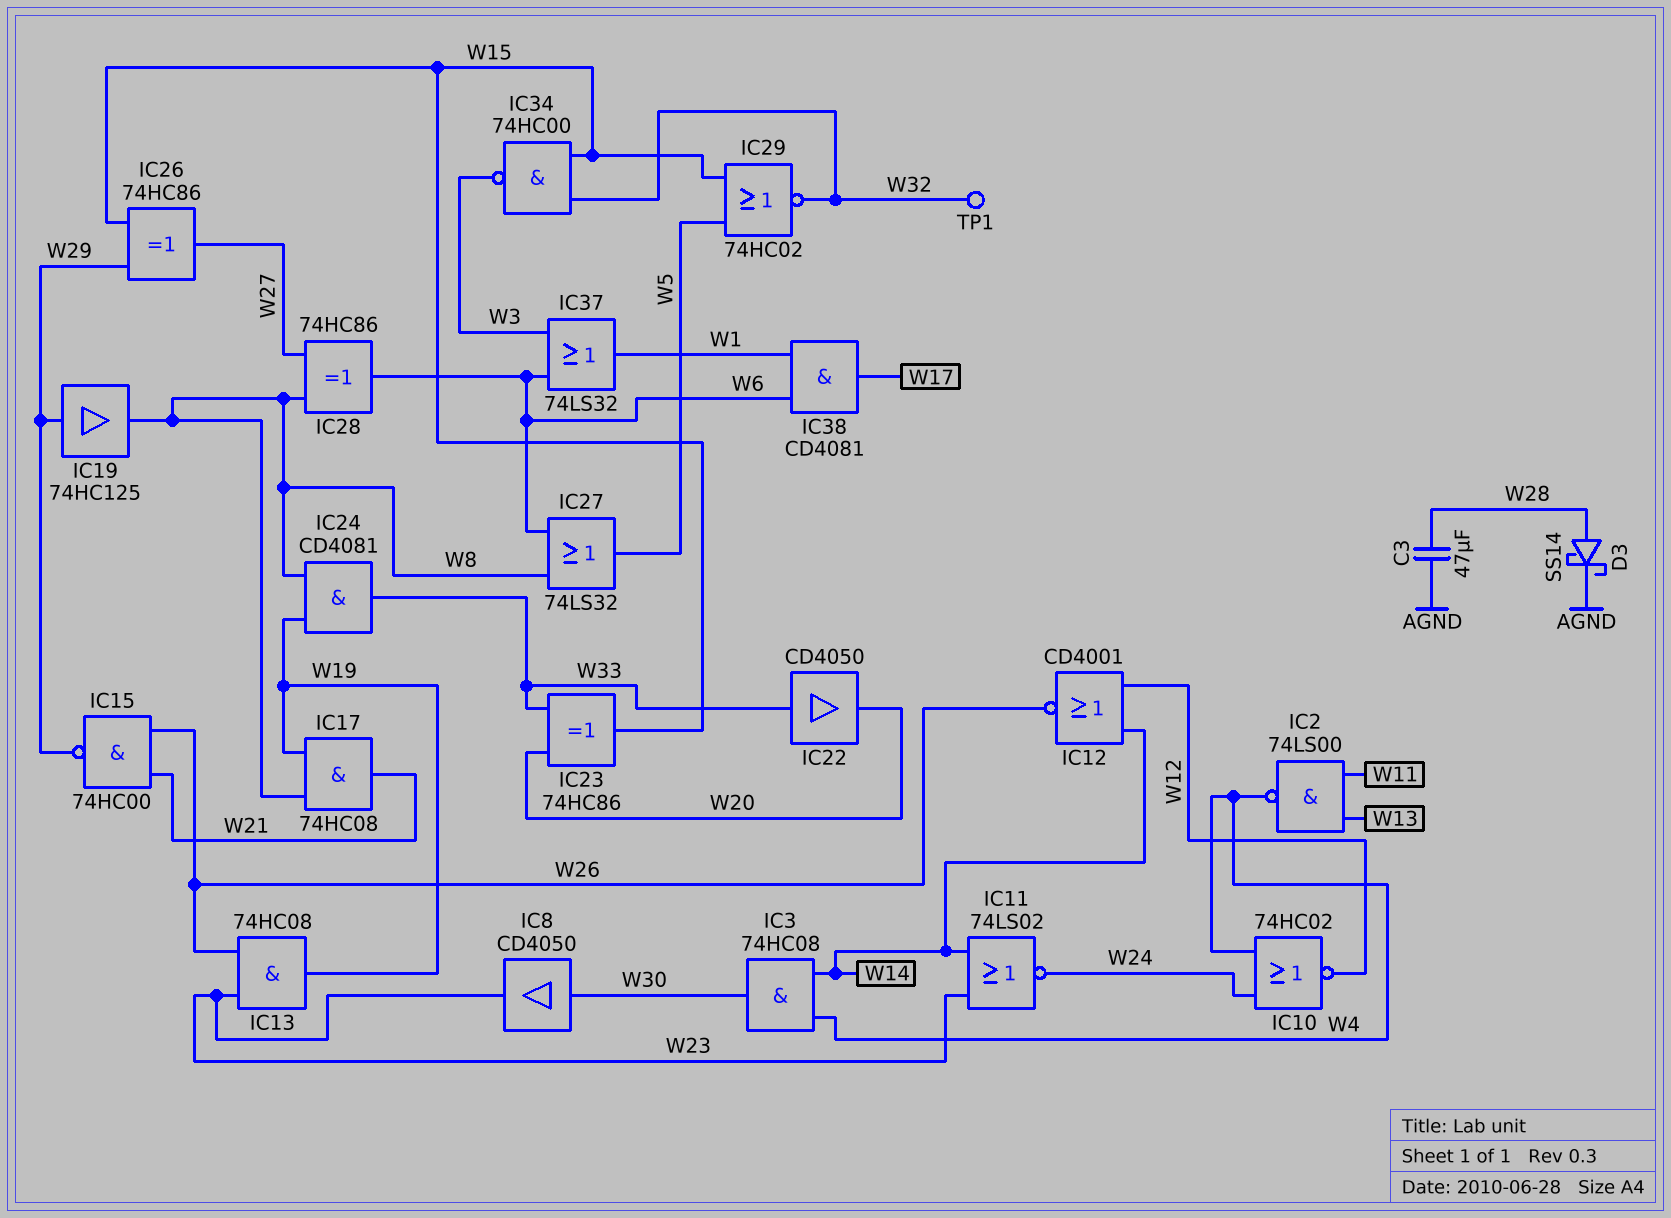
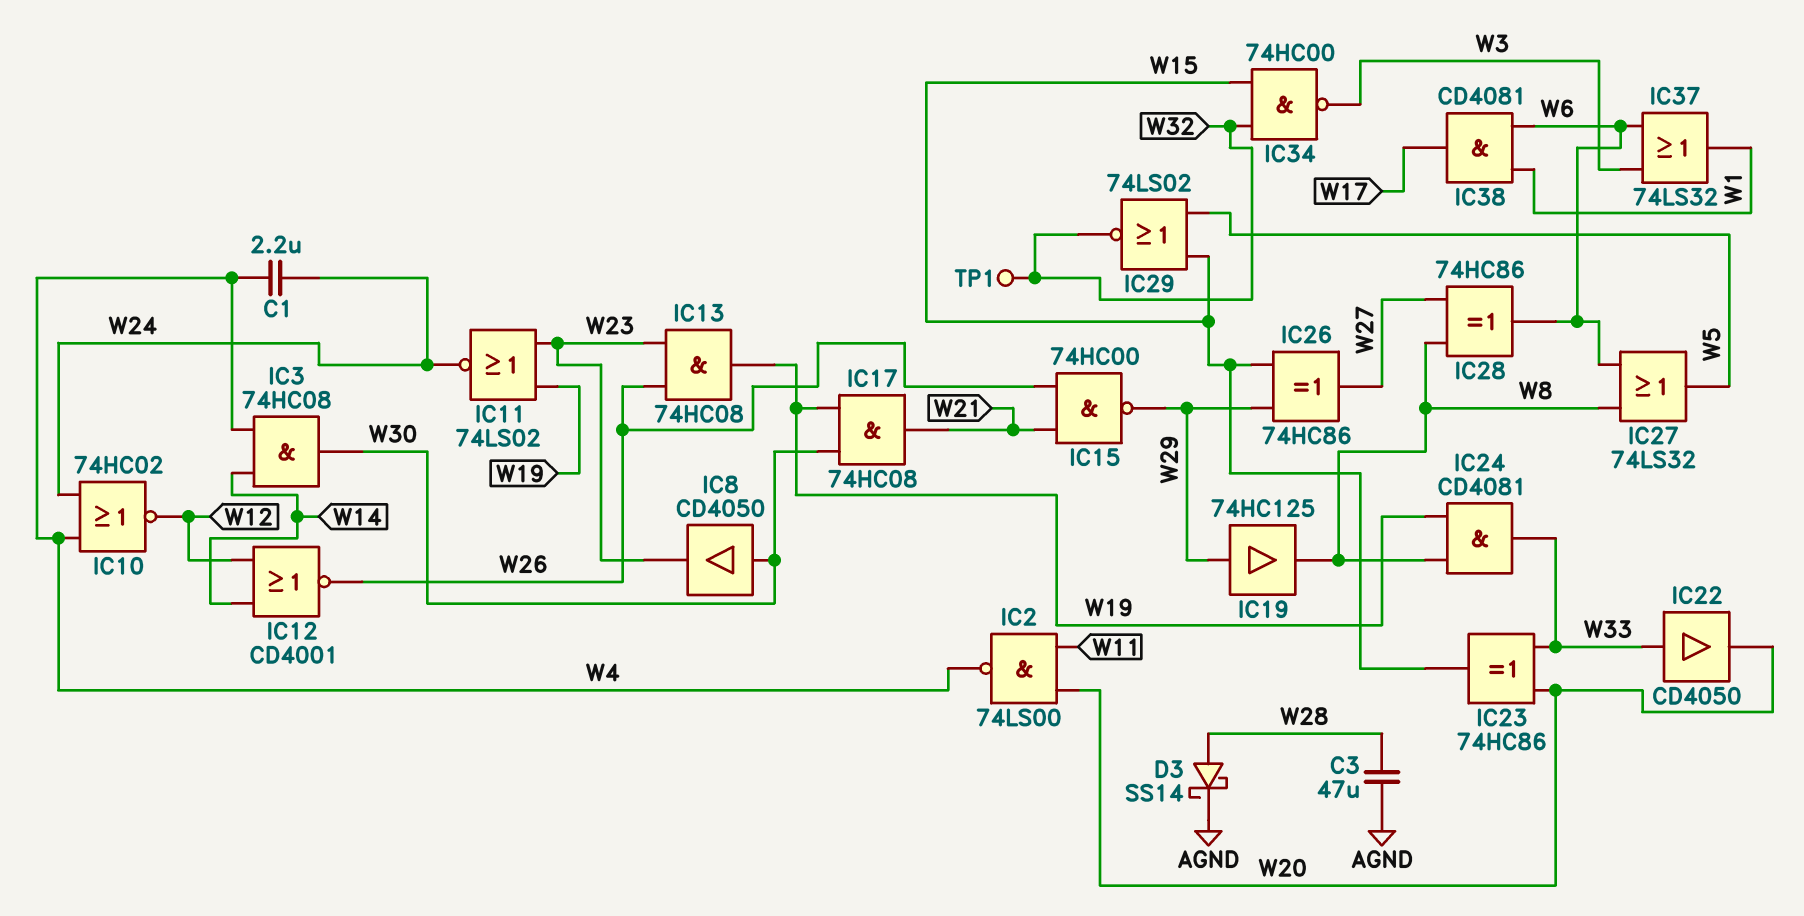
C1: none -> 2.2uF (W4, W24)
IC2: NAND 74LS00 (in W11, in W13, out W4) -> NAND 74LS00 (in W11, in W20, out W4)
IC11: NOR 74LS02 (in W14, in W23, out W24) -> NOR 74LS02 (in W19, in W23, out W24)
IC17: AND 74HC08 (in W8, in W19, out W21) -> AND 74HC08 (in W19, in W30, out W21)
IC29: NOR 74HC02 (in W5, in W15, out W32) -> NOR 74LS02 (in W5, in W15, out W32)

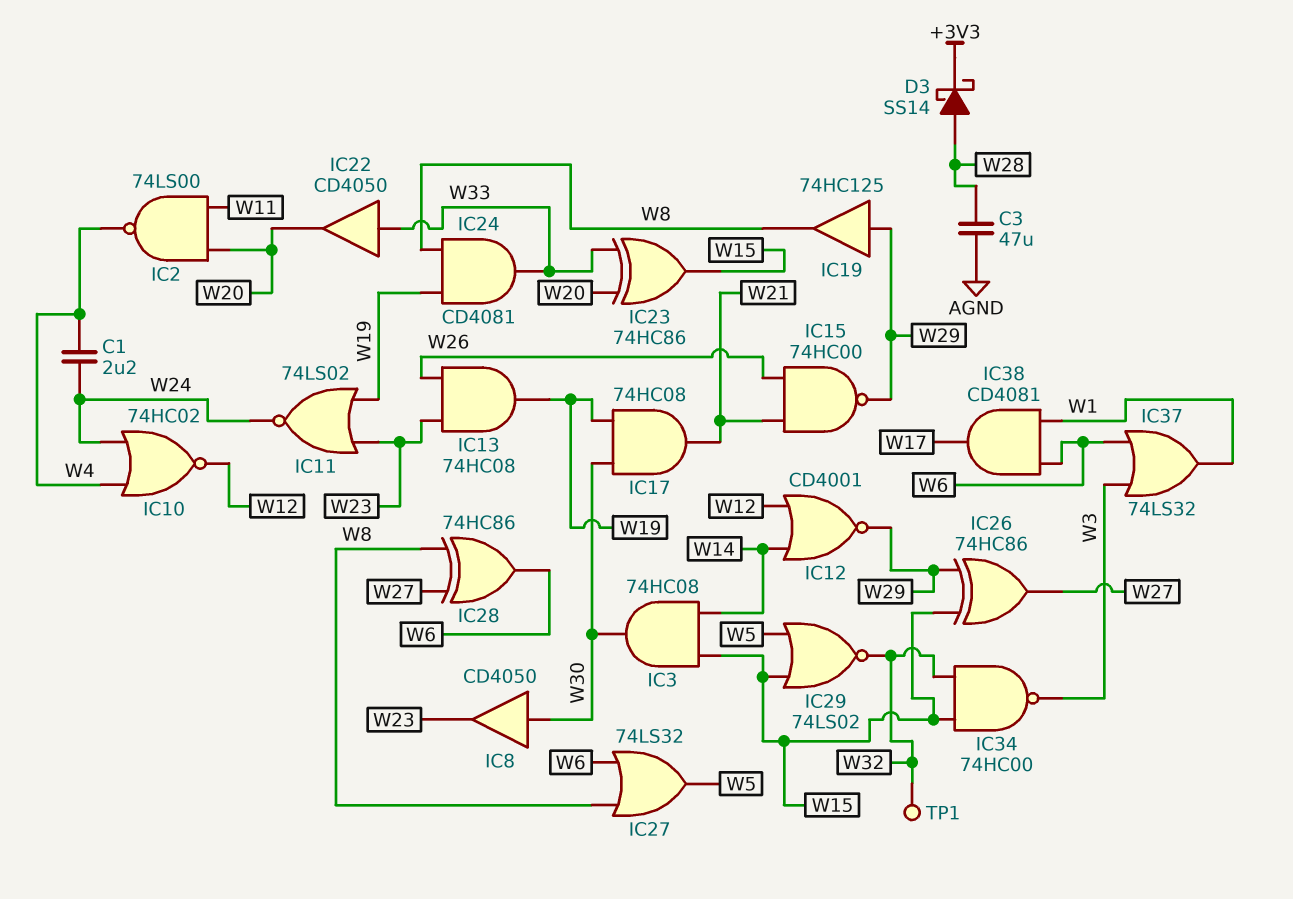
D3: schottky SS14 (A W28, K AGND) -> schottky SS14 (A W28, K +3V3)
IC3: AND 74HC08 (in W4, in W14, out W30) -> AND 74HC08 (in W14, in W15, out W30)
IC12: NOR CD4001 (in W12, in W14, out W26) -> NOR CD4001 (in W12, in W14, out W29)

